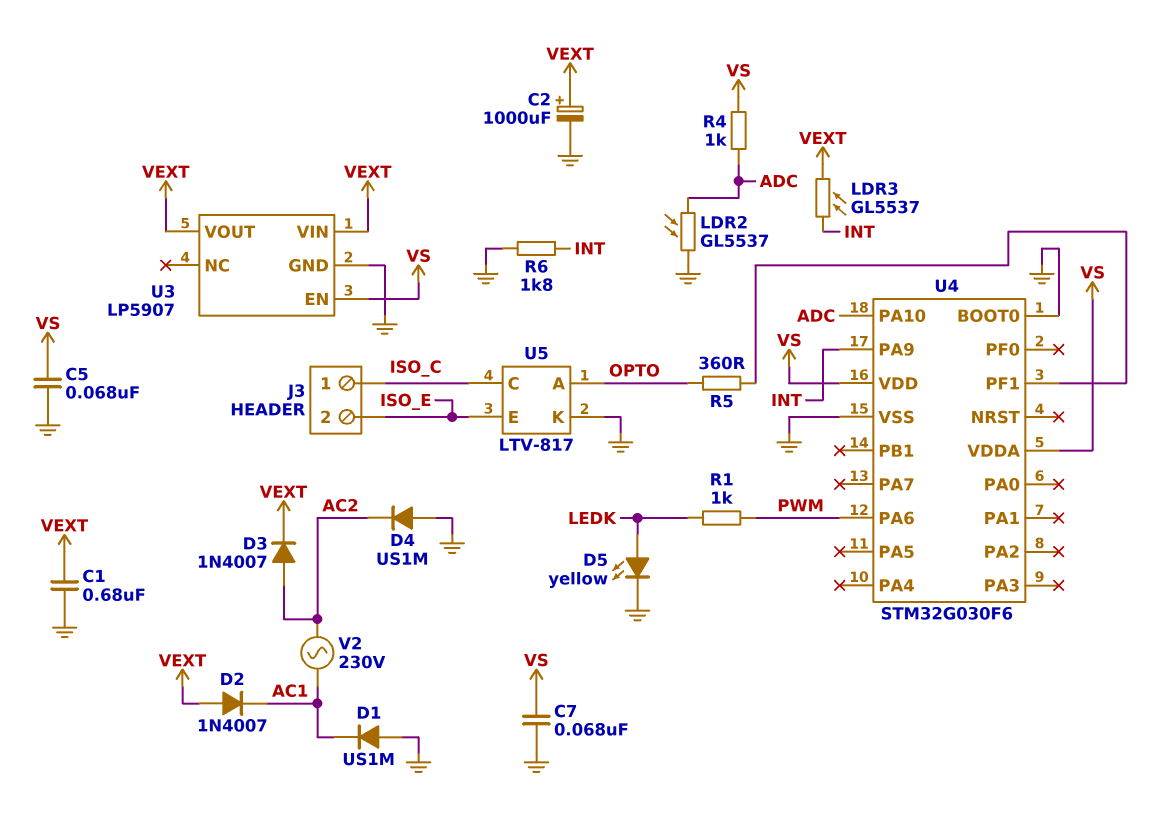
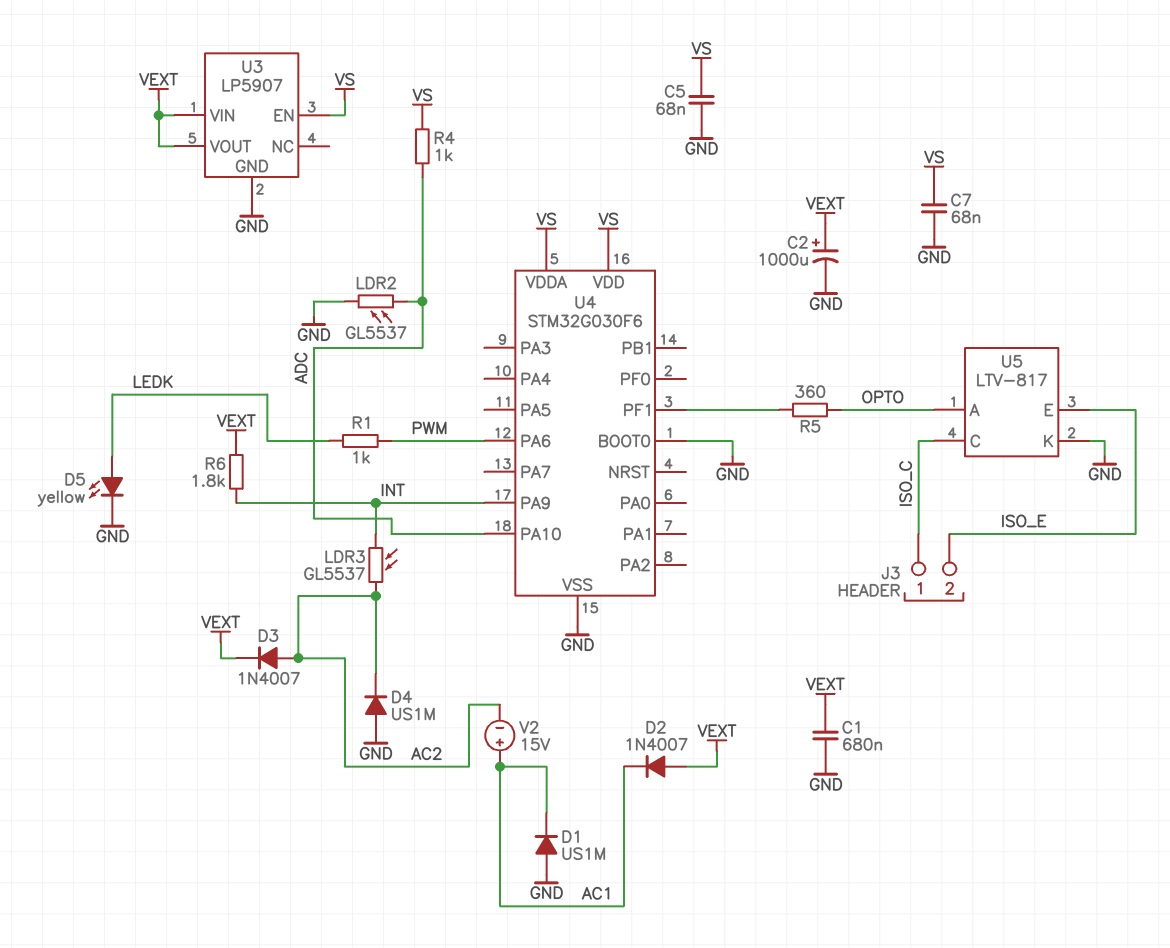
LDR3: GL5537 (INT, VEXT) -> GL5537 (AC2, INT)
R6: 1.8k (GND, INT) -> 1.8k (INT, VEXT)
V2: AC 230V (AC1, AC2) -> 15V (plus AC1, minus AC2)

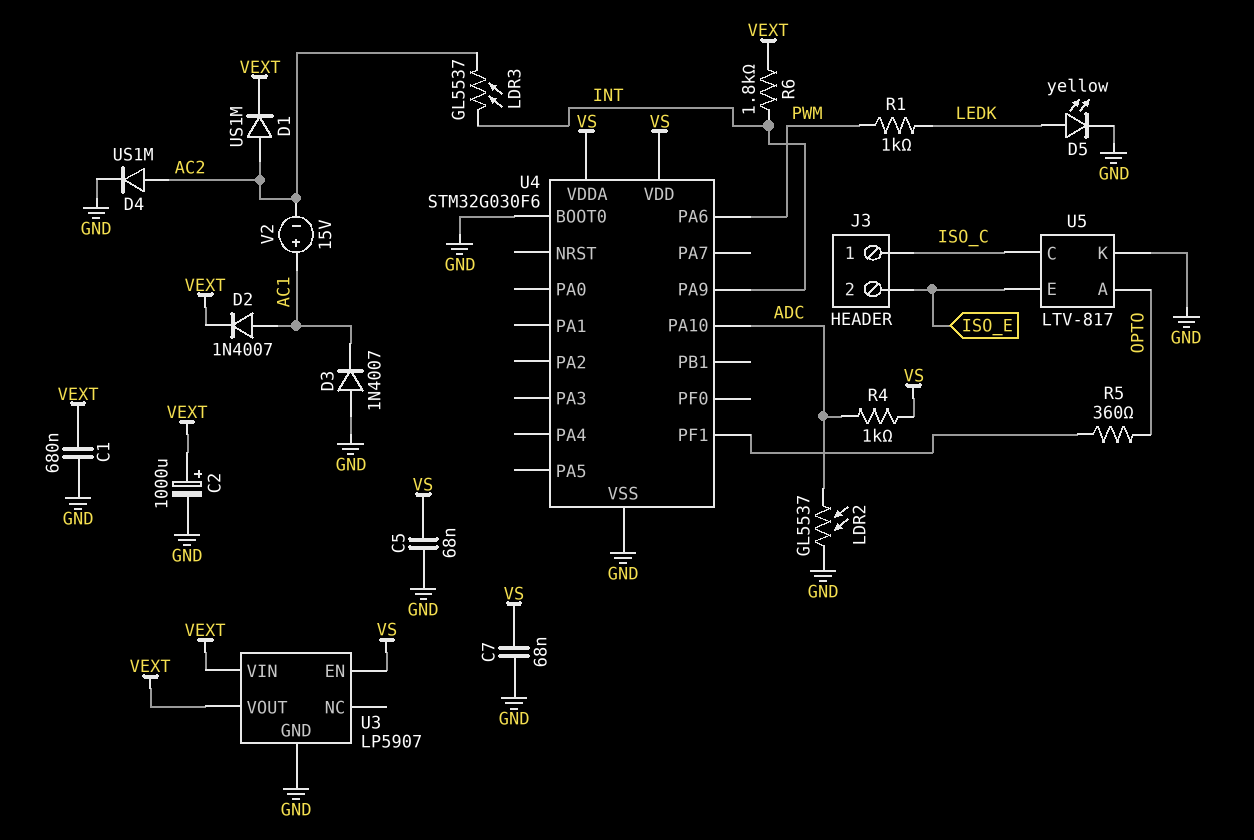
D1: diode US1M (A GND, K AC1) -> diode US1M (A AC2, K VEXT)
D2: diode 1N4007 (A VEXT, K AC1) -> diode 1N4007 (A AC1, K VEXT)
D3: diode 1N4007 (A AC2, K VEXT) -> diode 1N4007 (A GND, K AC1)
D4: diode US1M (A GND, K AC2) -> diode US1M (A AC2, K GND)

